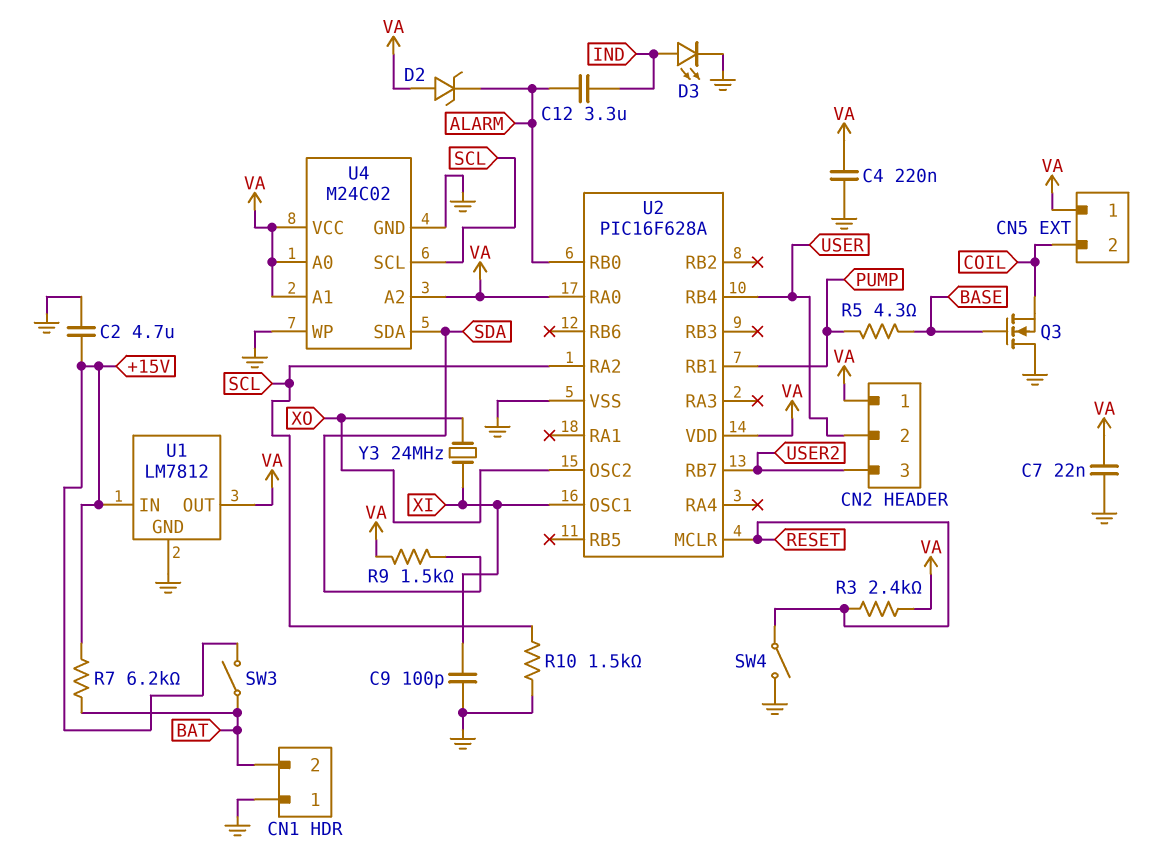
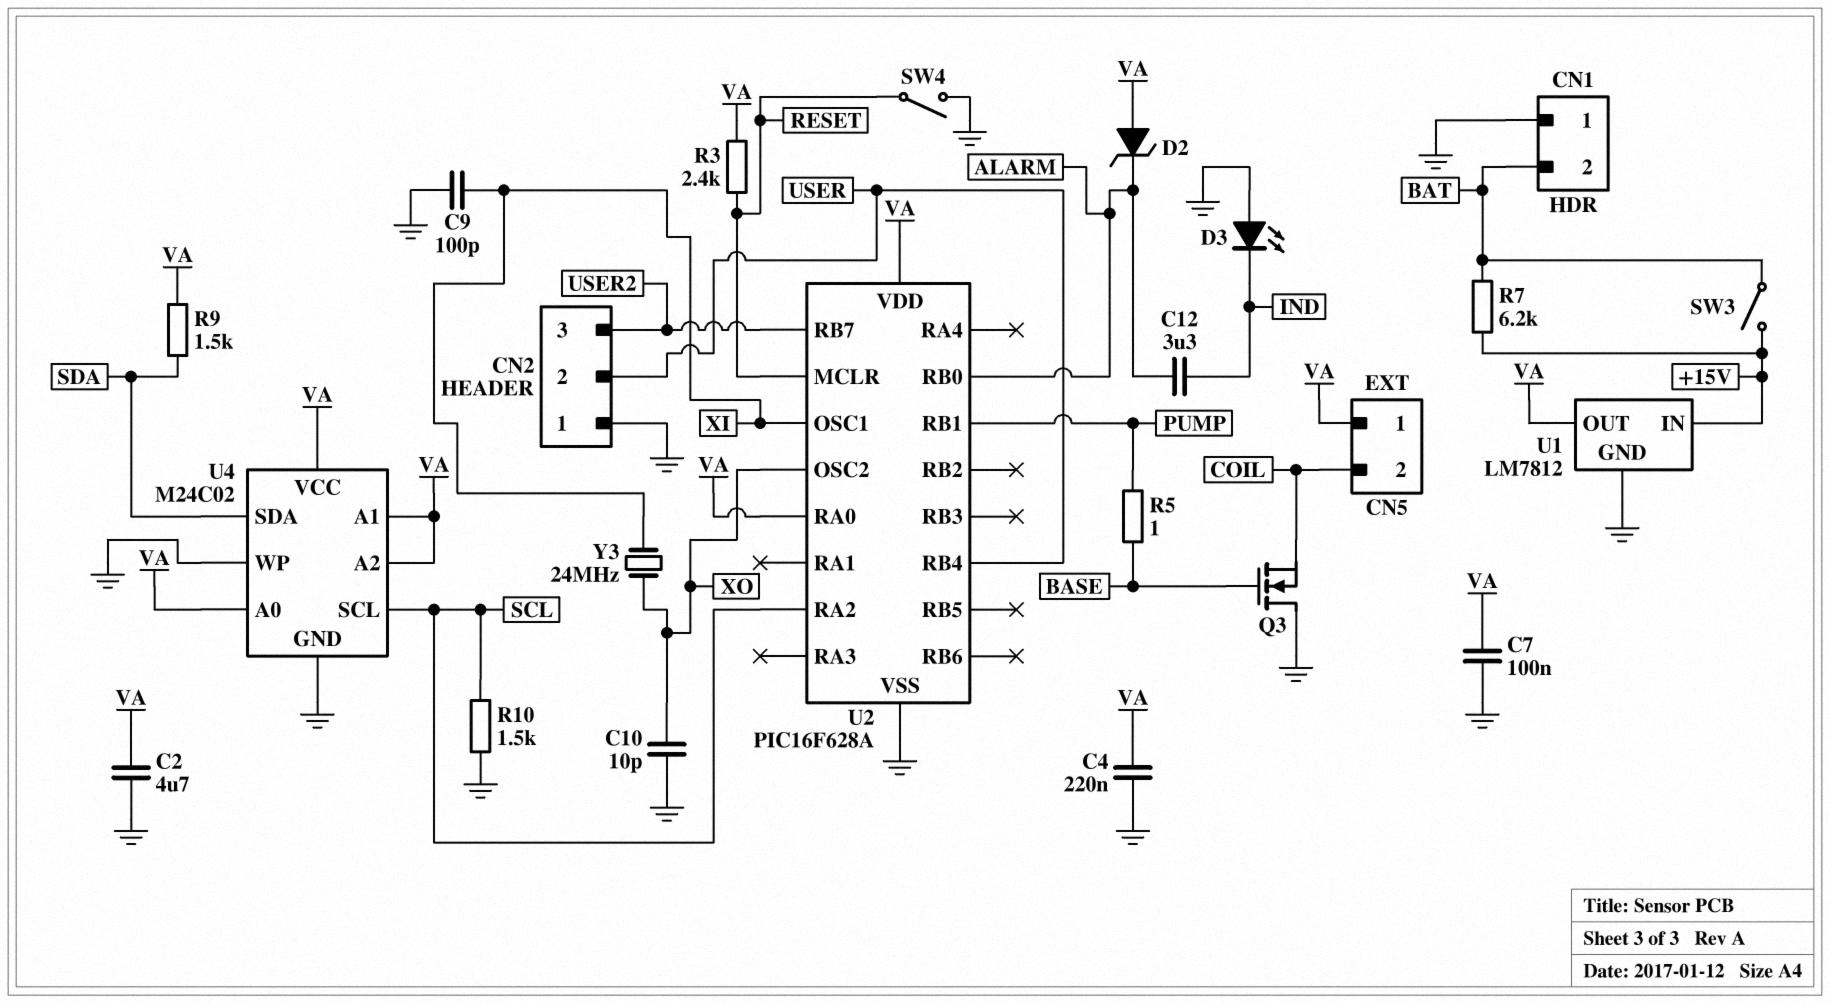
C2: 4.7uF (+15V, GND) -> 4.7uF (GND, VA)
C7: 22nF (GND, VA) -> 100nF (GND, VA)
C10: none -> 10pF (GND, XO)
CN2 pin 1: VA -> GND
D3: LED (A IND, K GND) -> LED (A GND, K IND)
R5: 4.3 (BASE, PUMP) -> 1 (BASE, PUMP)

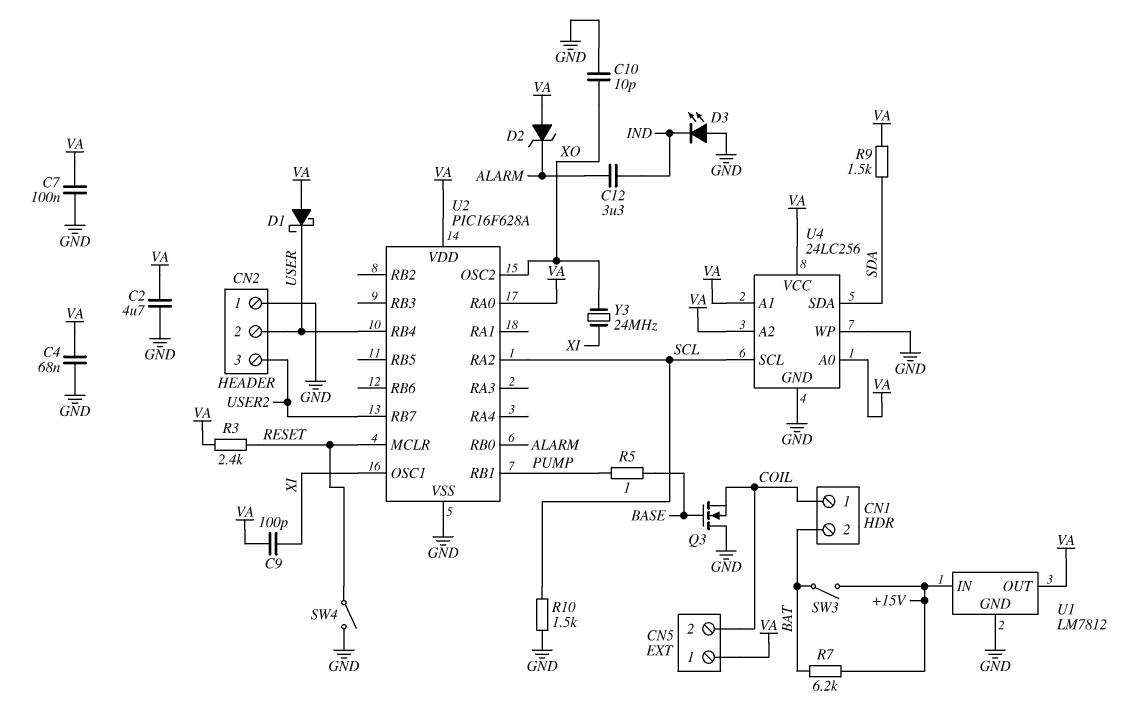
C4: 220nF (GND, VA) -> 68nF (GND, VA)
C9: 100pF (GND, XI) -> 100pF (VA, XI)
CN1 pin 1: GND -> COIL
D1: none -> schottky (A VA, K USER)
U4: M24C02 -> 24LC256

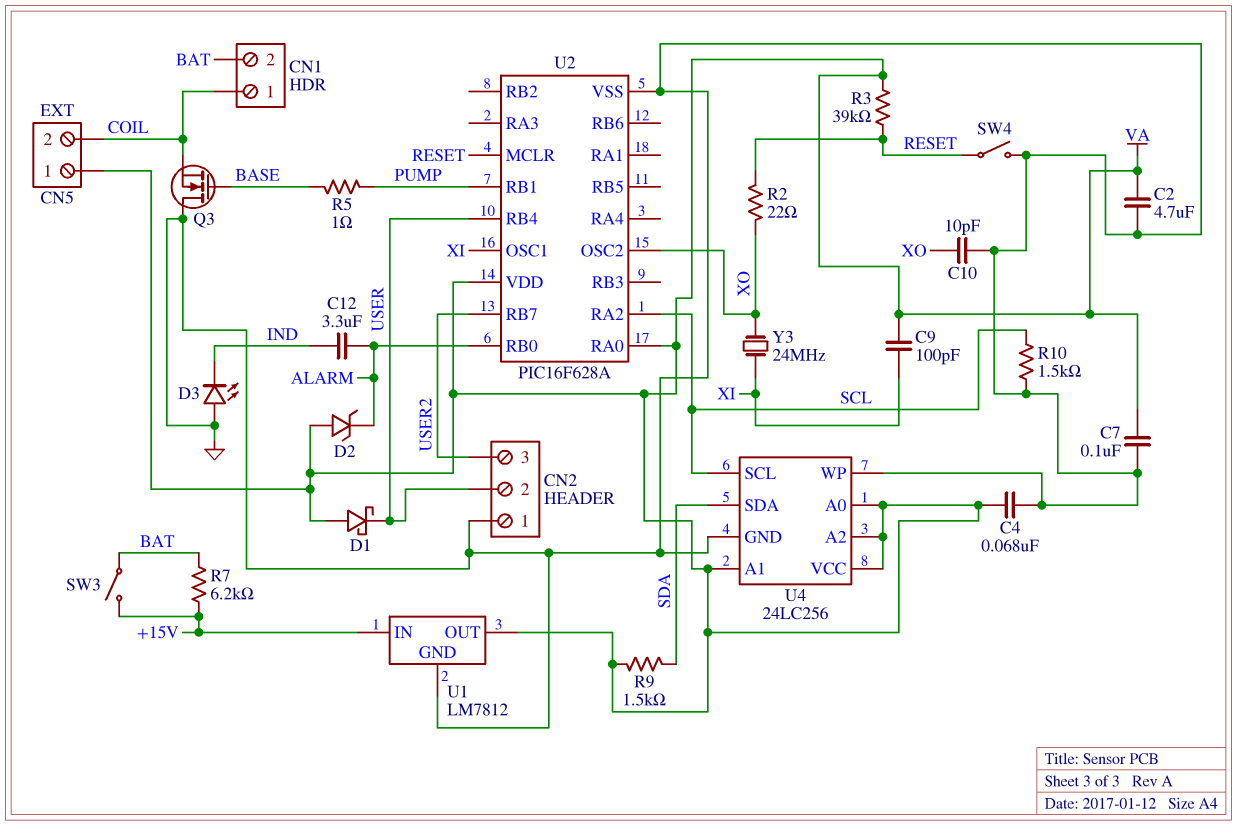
R2: none -> 22 (RESET, XO)
R3: 2.4k (RESET, VA) -> 39k (RESET, VA)

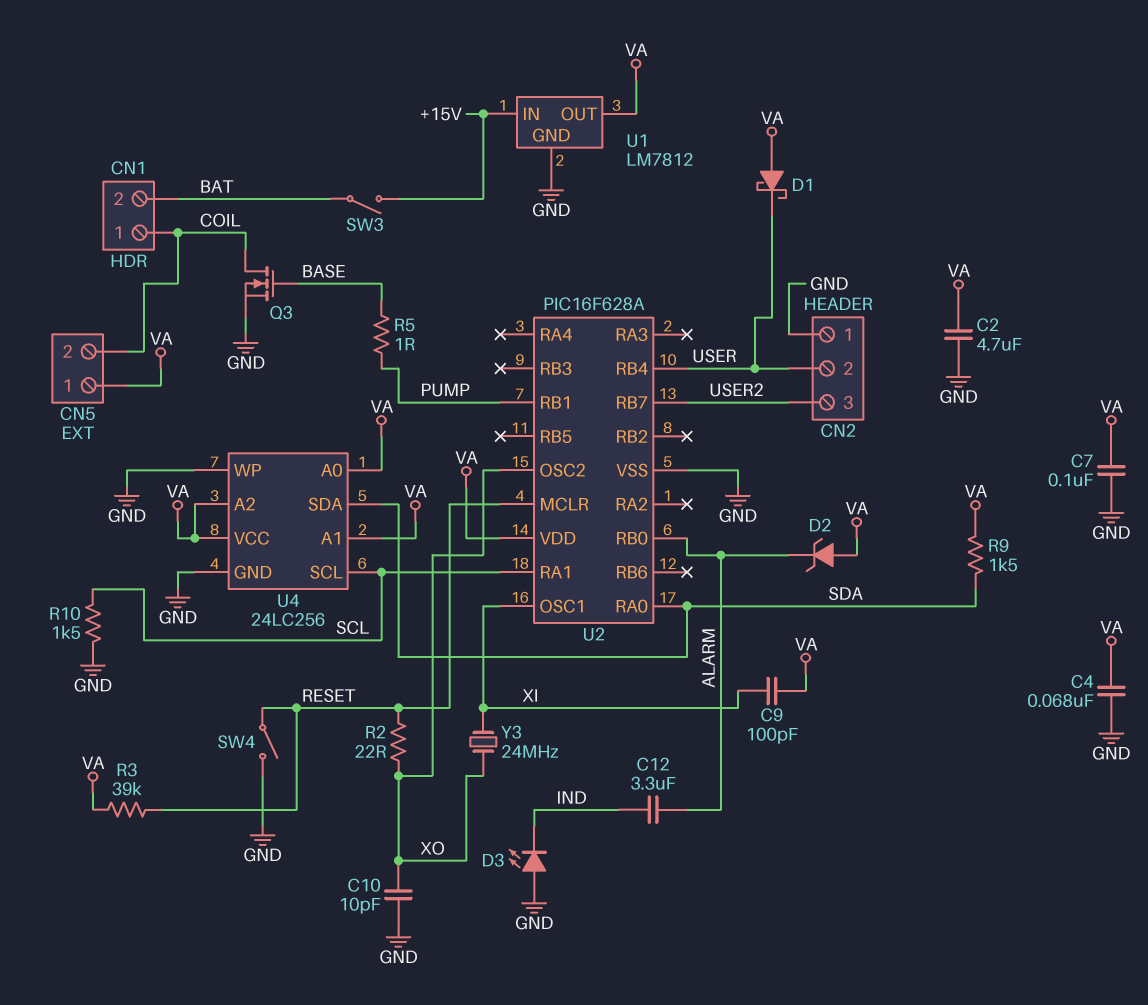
Q3: NMOS (G BASE, D GND, S COIL) -> NMOS (G BASE, D COIL, S GND)
R7: 6.2k (+15V, BAT) -> none
U2 pin RA0: VA -> SDA
U2 pin RA1: none -> SCL
U2 pin RA2: SCL -> none

